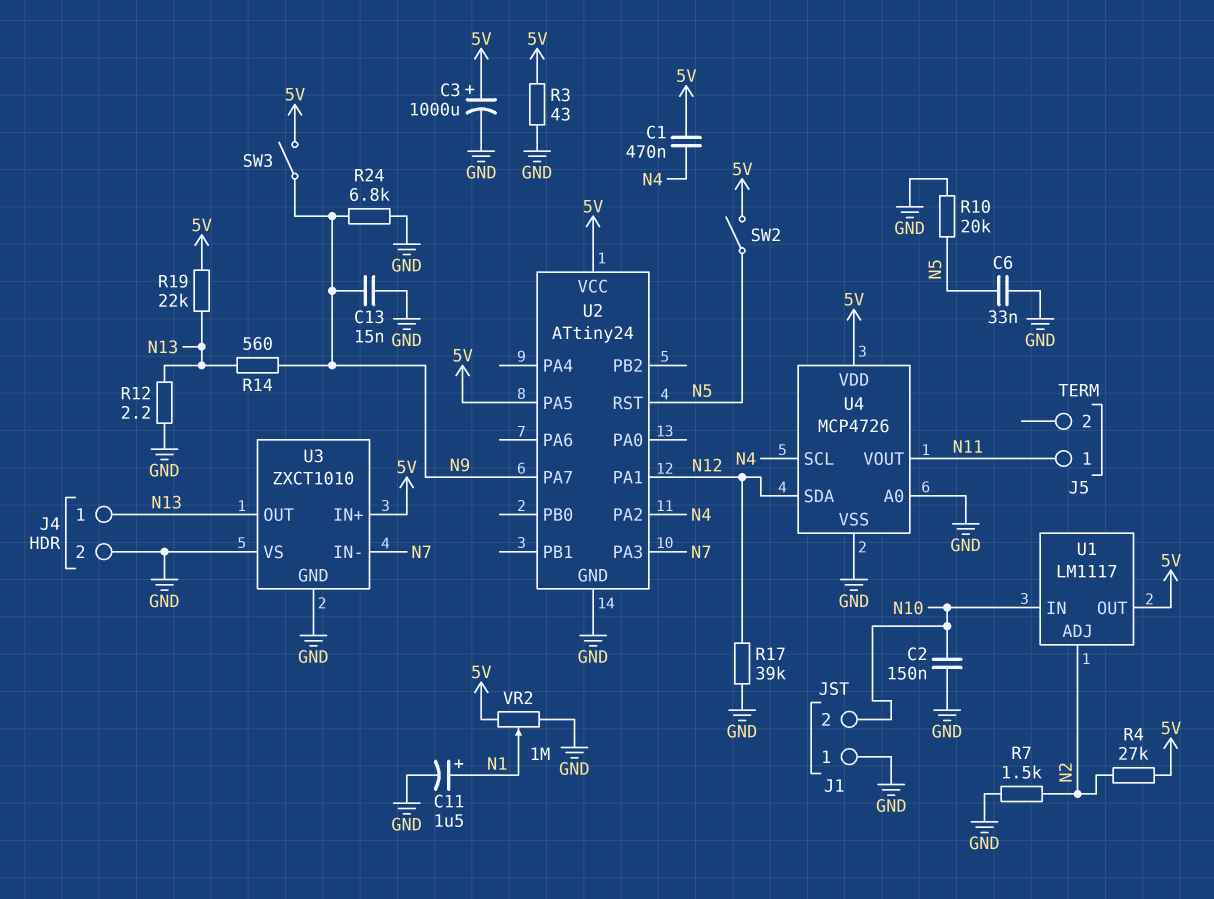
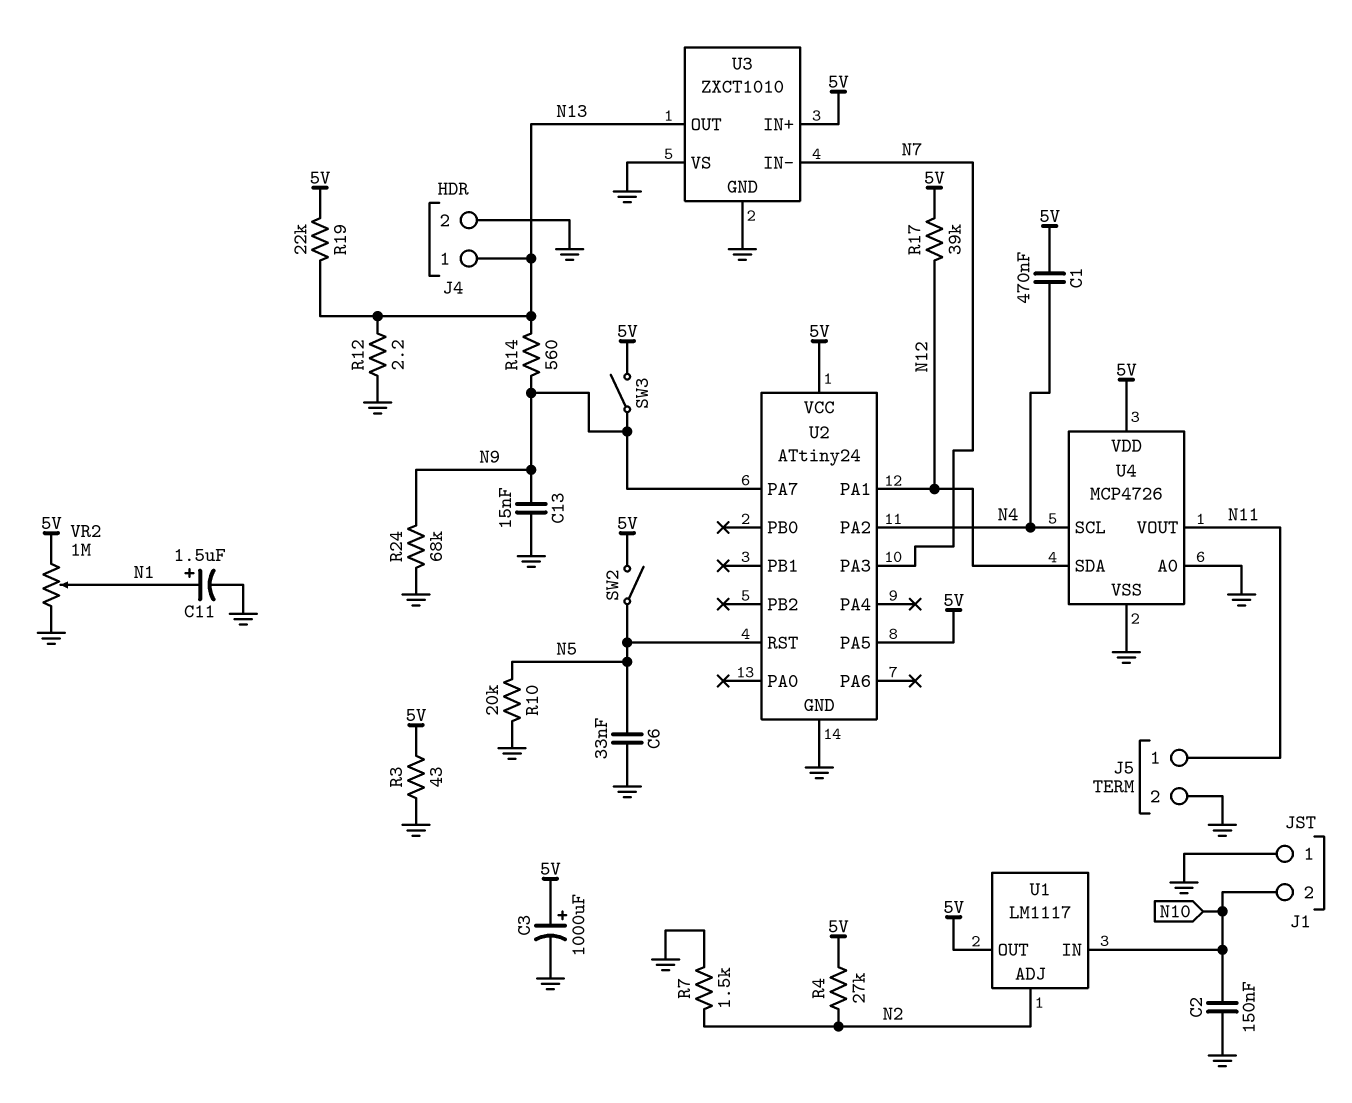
J5 pin 2: none -> GND
R17: 39k (GND, N12) -> 39k (5V, N12)
R24: 6.8k (GND, N9) -> 68k (GND, N9)

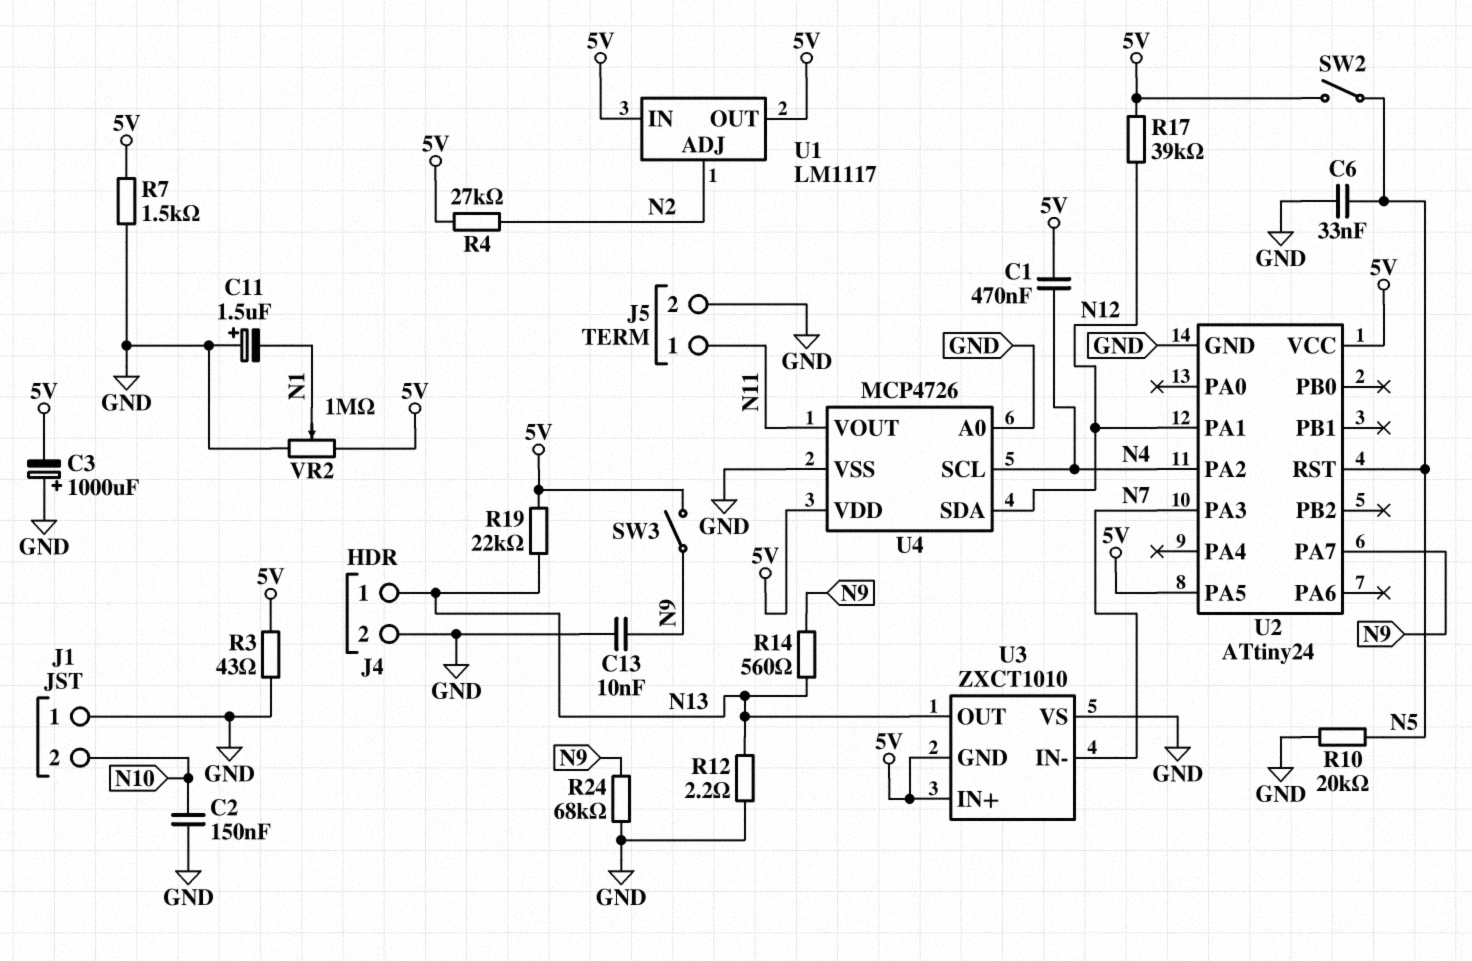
C3: 1000uF (plus 5V, minus GND) -> 1000uF (plus GND, minus 5V)
C11: 1.5uF (plus N1, minus GND) -> 1.5uF (plus GND, minus N1)
C13: 15nF (GND, N9) -> 10nF (GND, N9)
R7: 1.5k (GND, N2) -> 1.5k (5V, GND)
U1 pin IN: N10 -> 5V
U3 pin GND: GND -> 5V

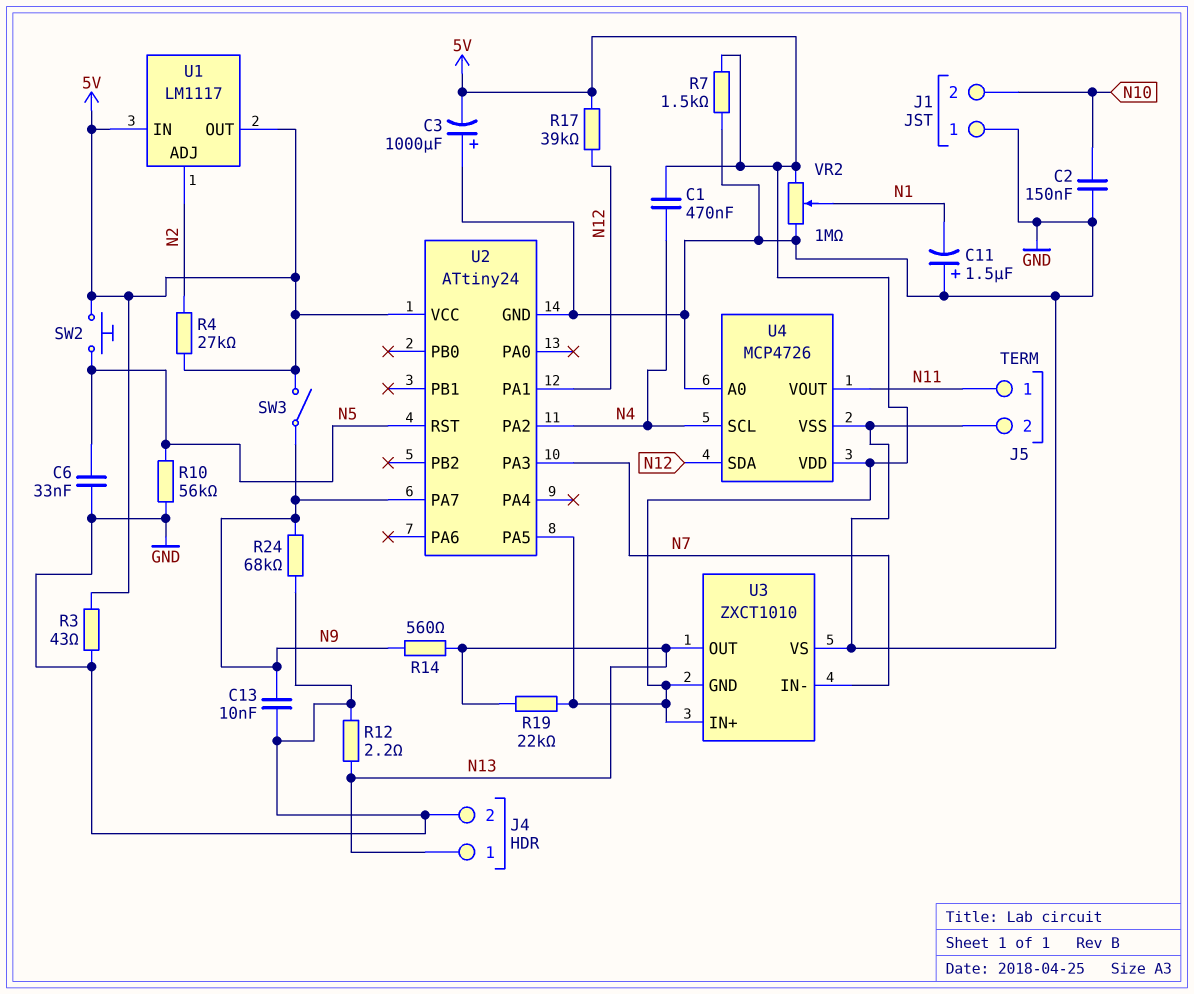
R10: 20k (GND, N5) -> 56k (GND, N5)
SW2: switch (5V, N5) -> button (5V, N5)

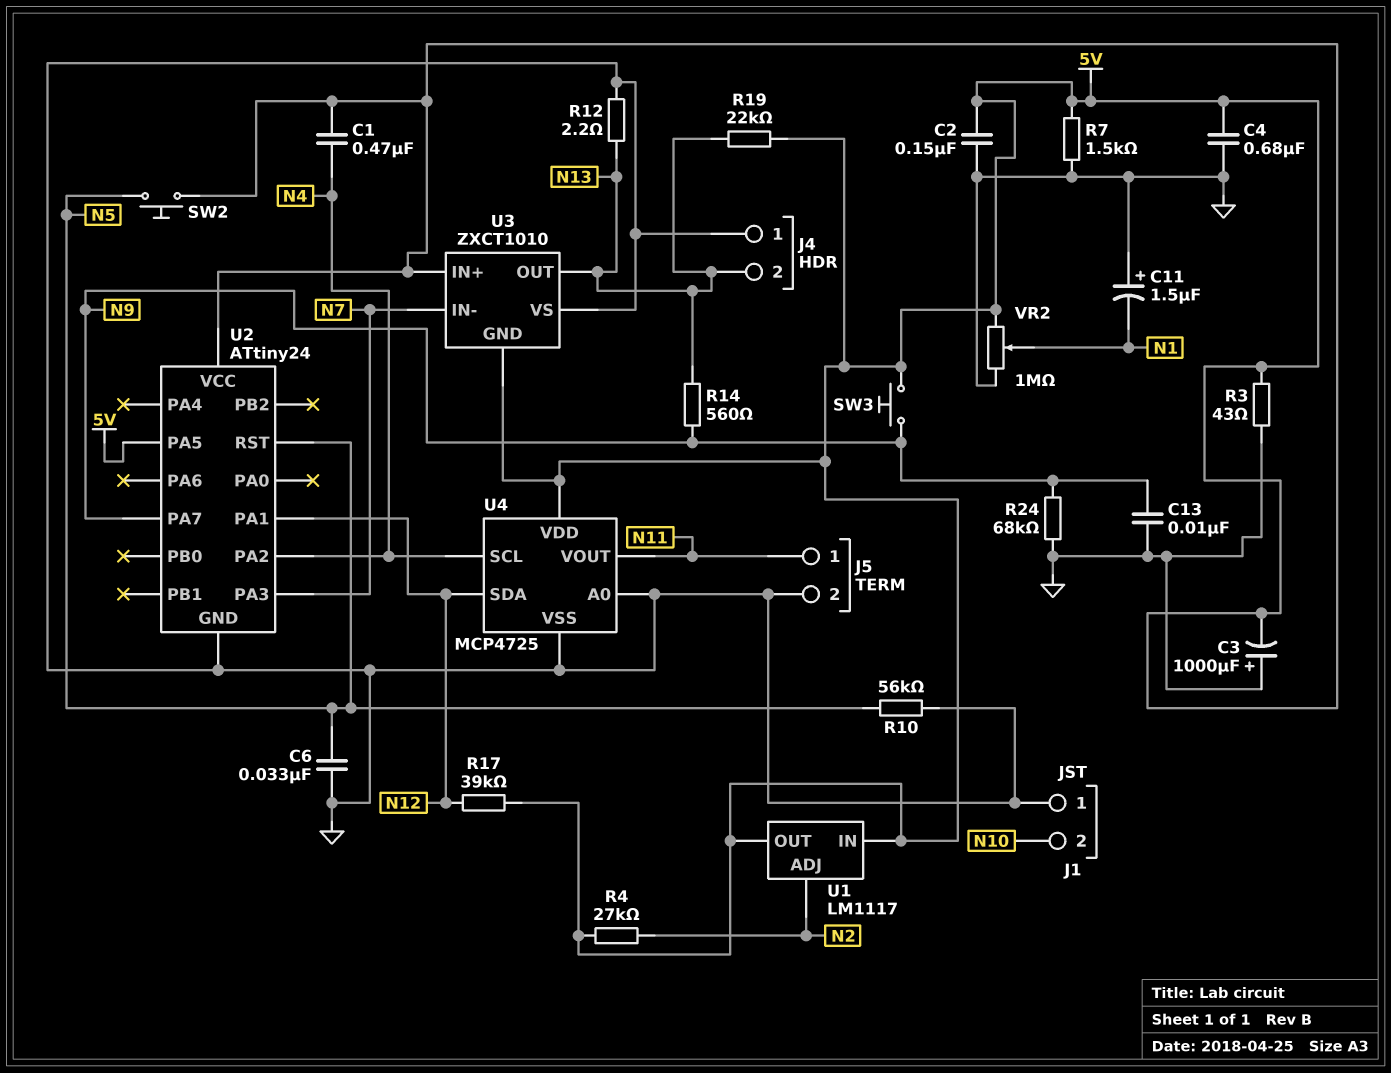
C2: 150nF (GND, N10) -> 150nF (5V, GND)
C4: none -> 680nF (5V, GND)
J4 pin 1: N13 -> GND
J4 pin 2: GND -> N13
SW3: switch (5V, N9) -> button (5V, N9)
U4: MCP4726 -> MCP4725

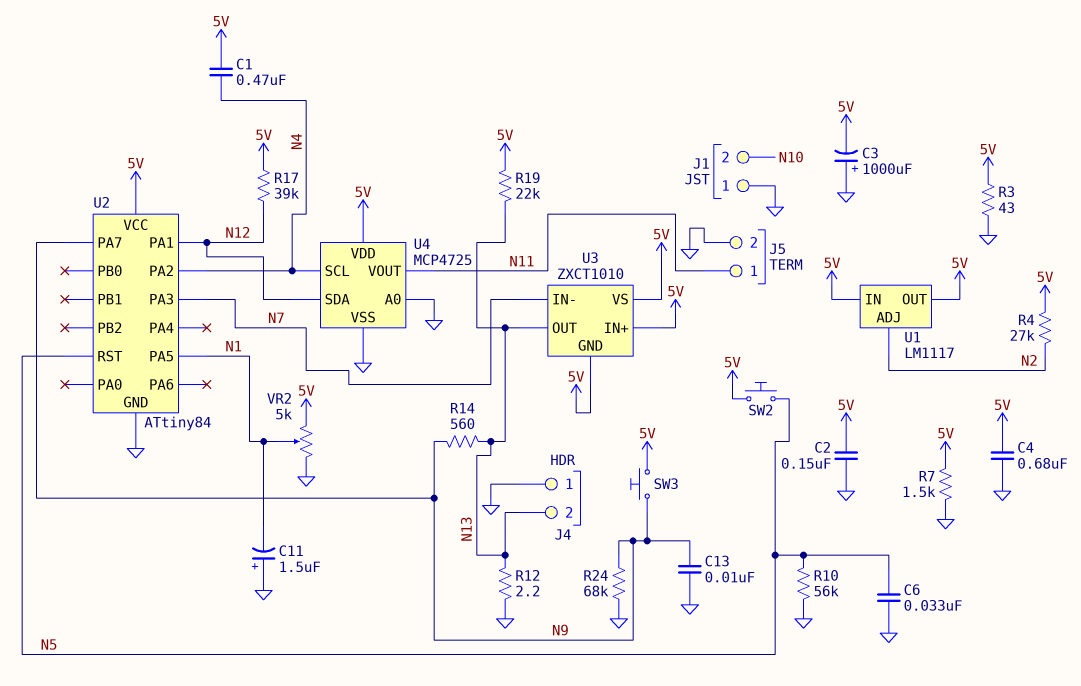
U2: ATtiny24 -> ATtiny84
U2 pin PA5: 5V -> N1
U3 pin VS: GND -> 5V
VR2: 1M (5V, GND, wiper N1) -> 5k (5V, GND, wiper N1)

